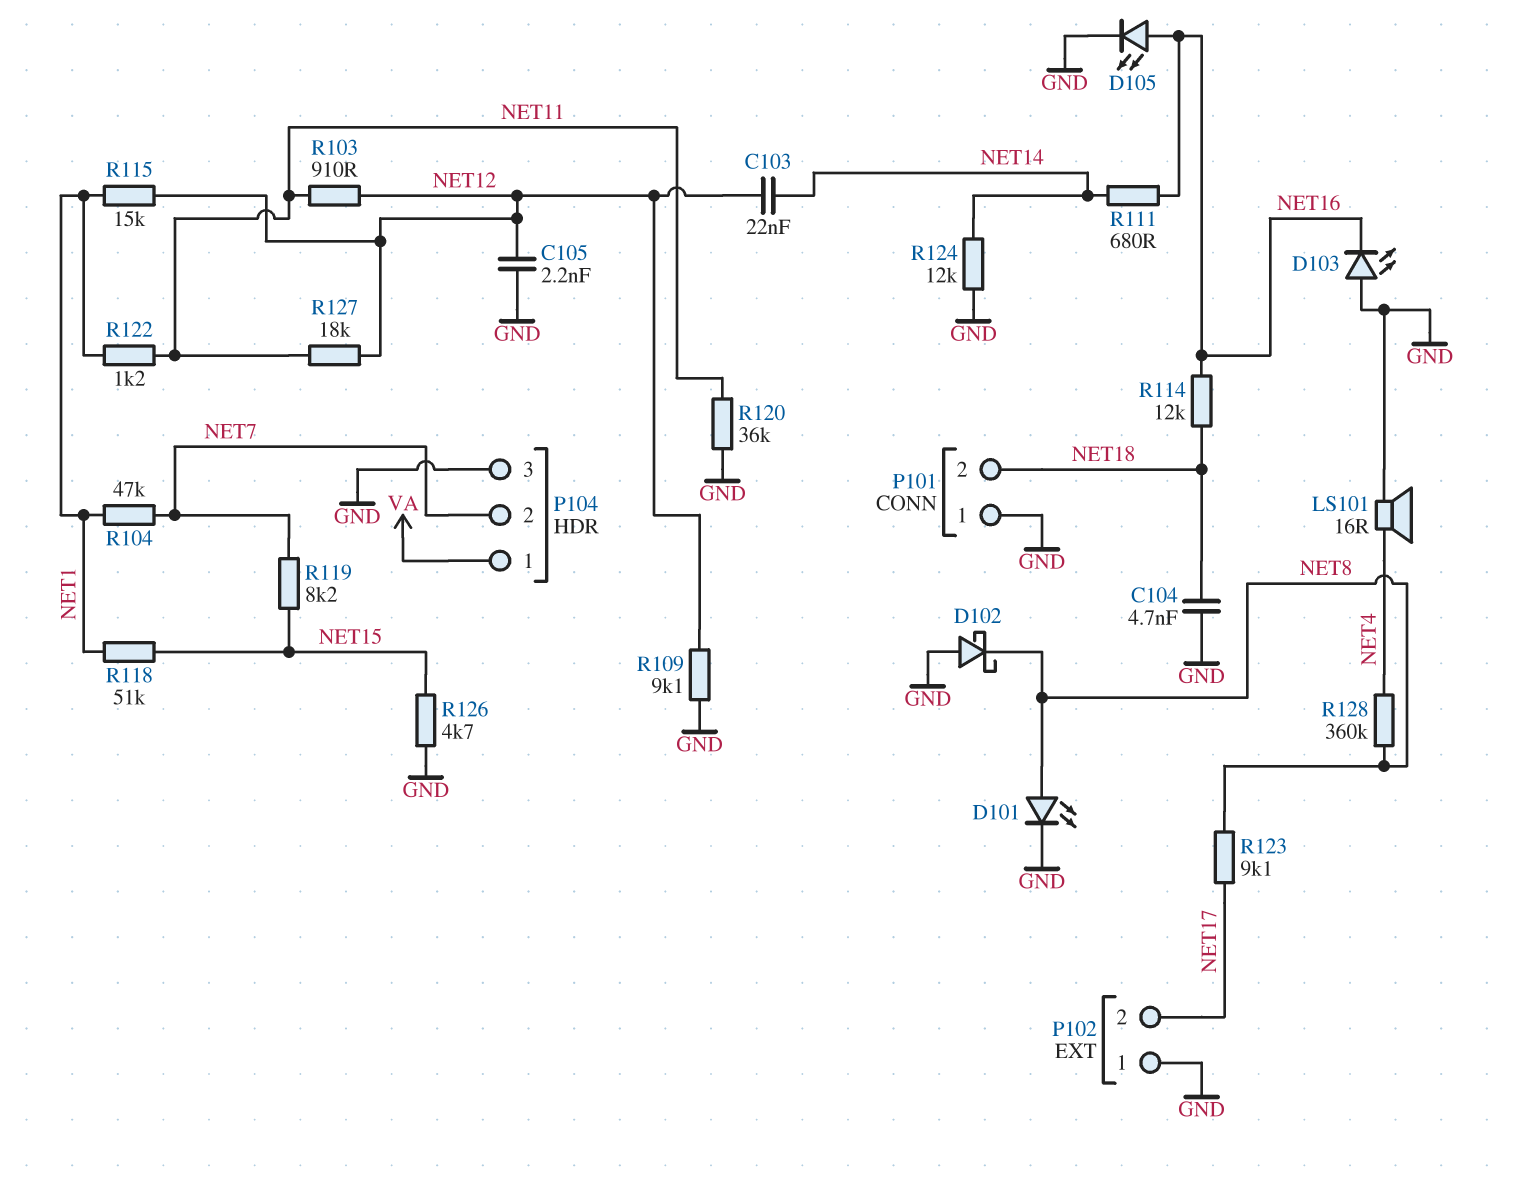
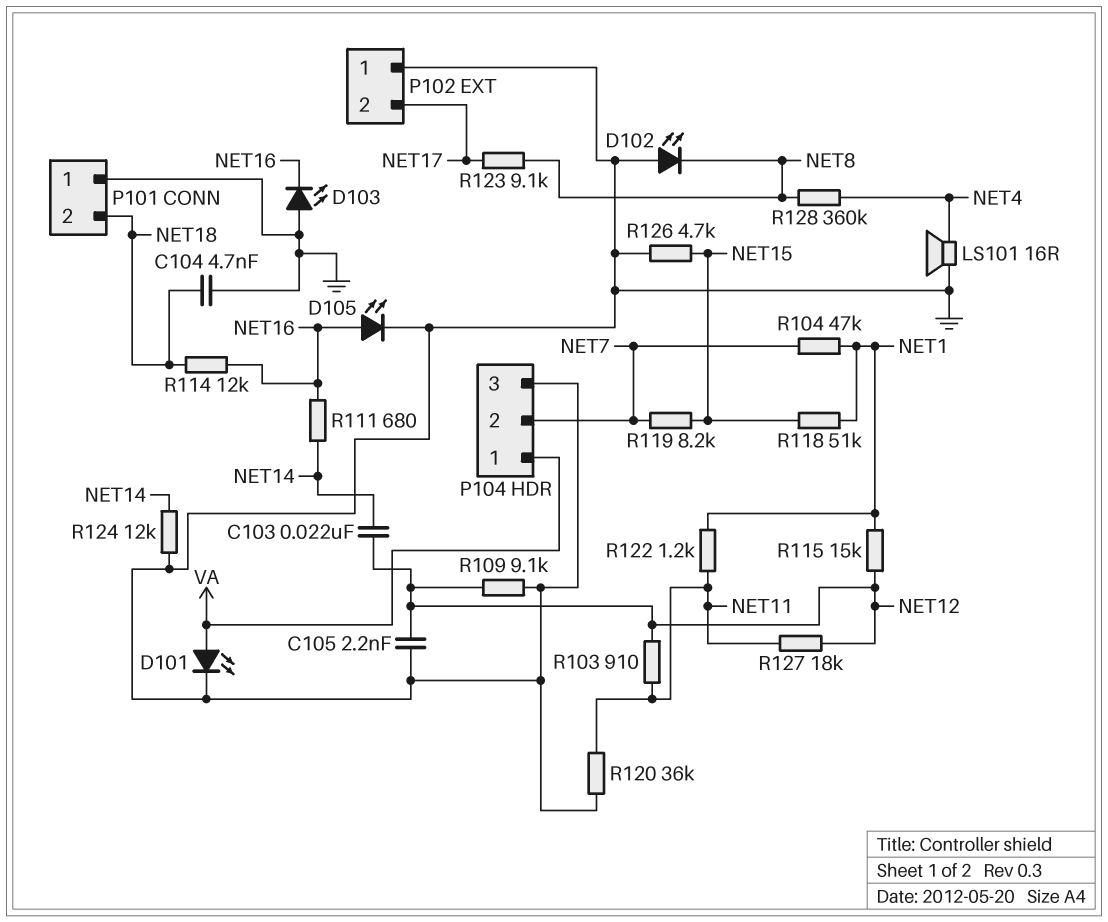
D101: LED (A NET8, K GND) -> LED (A VA, K GND)
D102: schottky (A GND, K NET8) -> LED (A GND, K NET8)

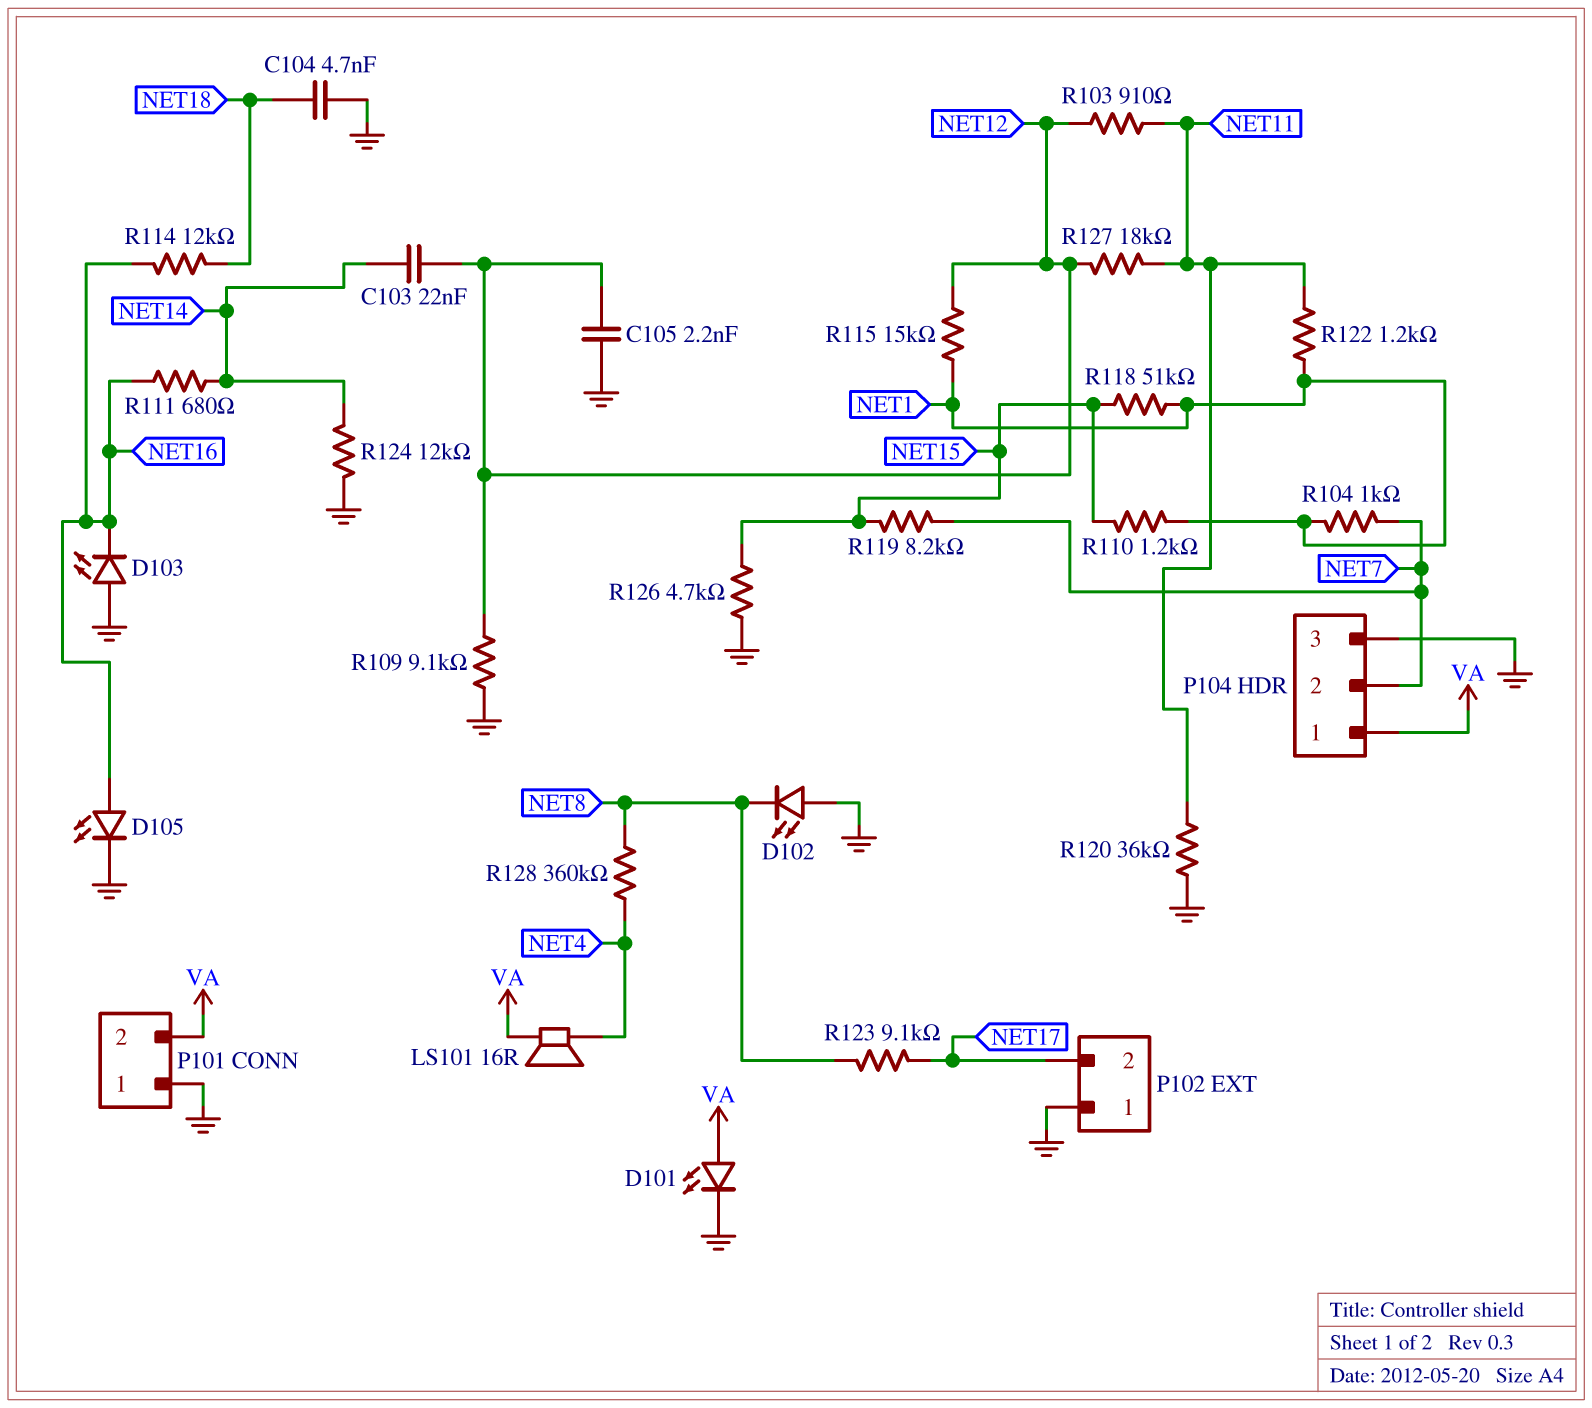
LS101: speaker 16R (GND, NET4) -> speaker 16R (NET4, VA)
P101 pin 2: NET18 -> VA
R104: 47k (NET1, NET7) -> 1k (NET1, NET7)
R110: none -> 1.2k (NET1, NET15)

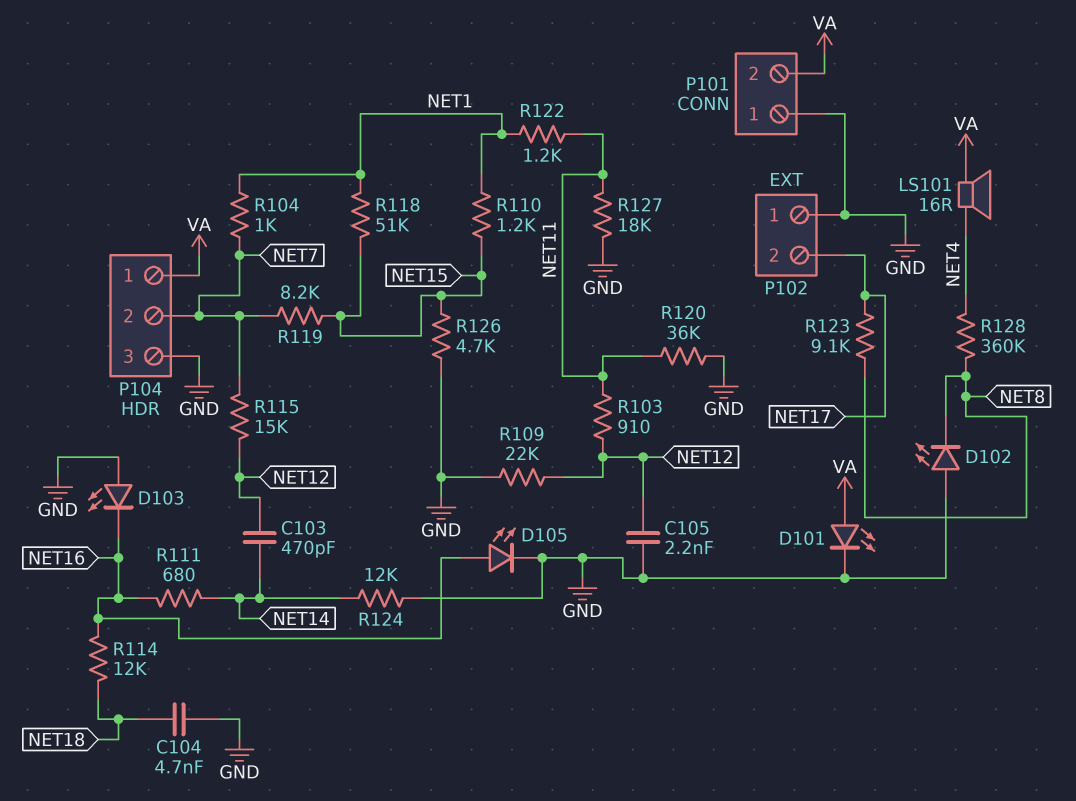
C103: 22nF (NET12, NET14) -> 470pF (NET12, NET14)
R109: 9.1k (GND, NET12) -> 22k (GND, NET12)
R115: 15k (NET1, NET12) -> 15k (NET7, NET12)
R127: 18k (NET11, NET12) -> 18k (GND, NET11)

